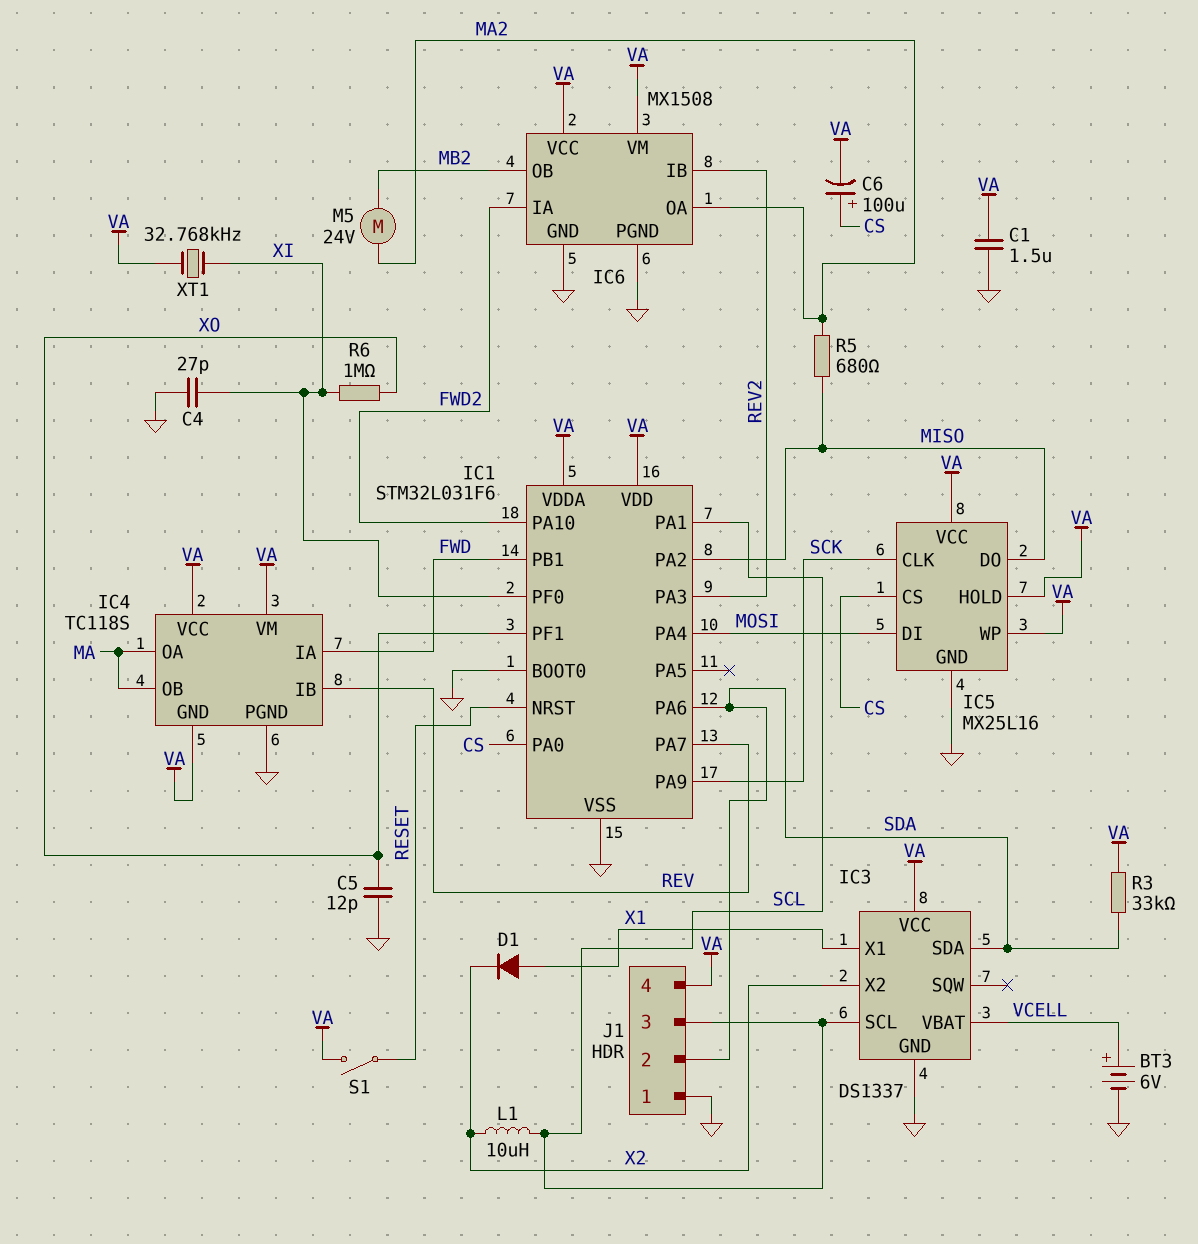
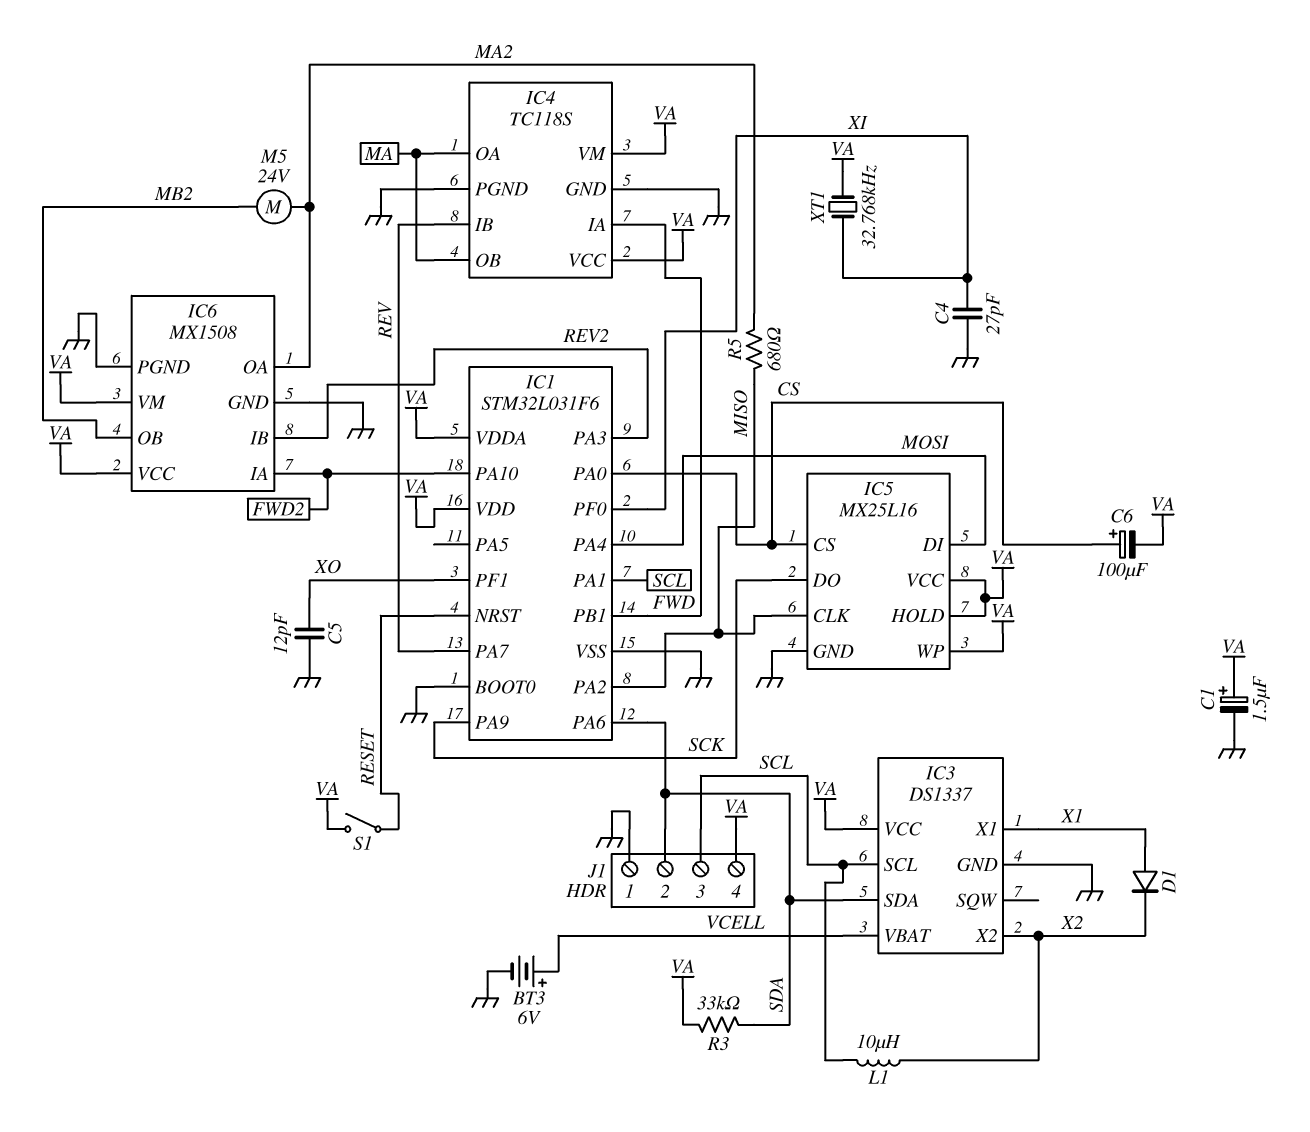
C1: 1.5uF (GND, VA) -> 1.5uF (plus VA, minus GND)
IC4 pin GND: VA -> GND
IC5 pin CLK: SCK -> MISO
IC5 pin DO: MISO -> SCK
R6: 1M (XI, XO) -> none

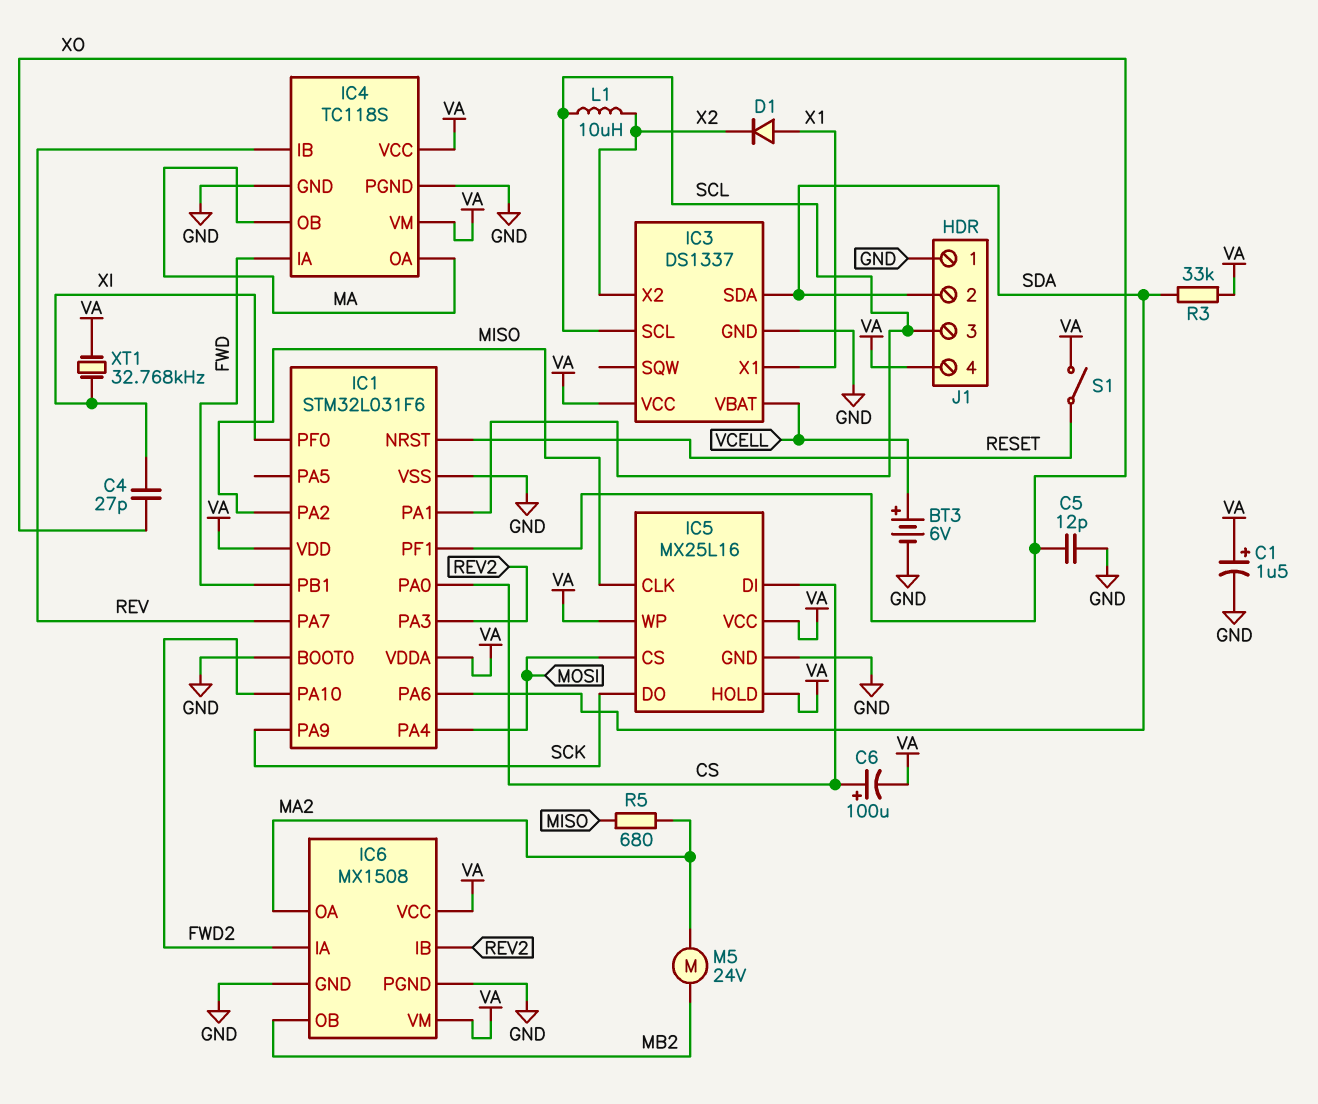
C4: 27pF (GND, XI) -> 27pF (XI, XO)
IC5 pin CS: CS -> MOSI
IC5 pin DI: MOSI -> CS

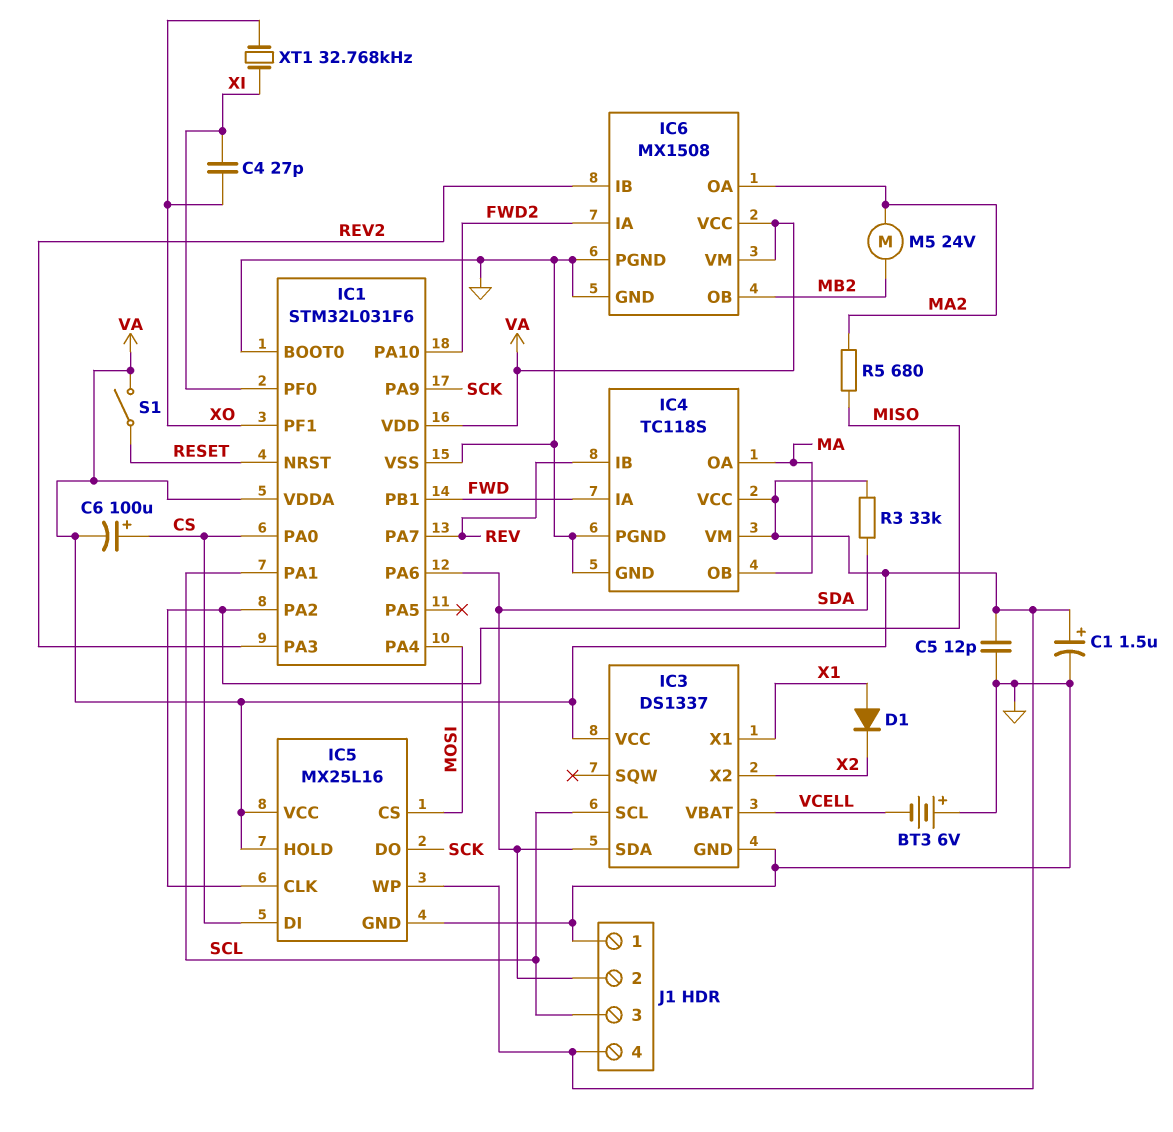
BT3: 6V (plus VCELL, minus GND) -> 6V (plus GND, minus VCELL)
C5: 12pF (GND, XO) -> 12pF (GND, VA)
L1: 10uH (SCL, X2) -> none
XT1: 32.768kHz (VA, XI) -> 32.768kHz (XI, XO)

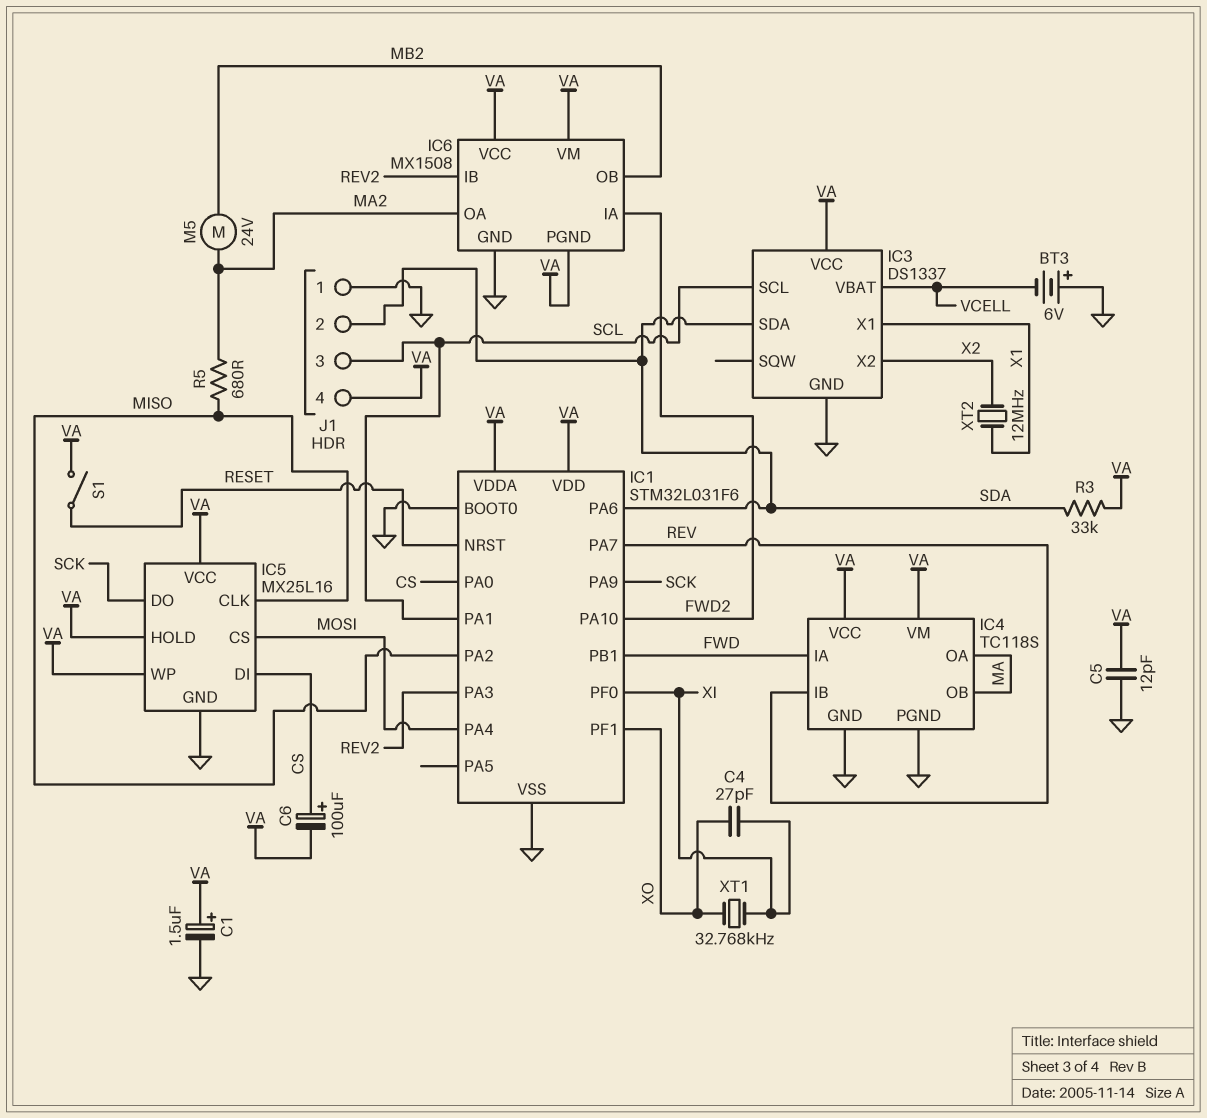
D1: diode (A X1, K X2) -> none
IC6 pin PGND: GND -> VA
XT2: none -> 12MHz (X1, X2)

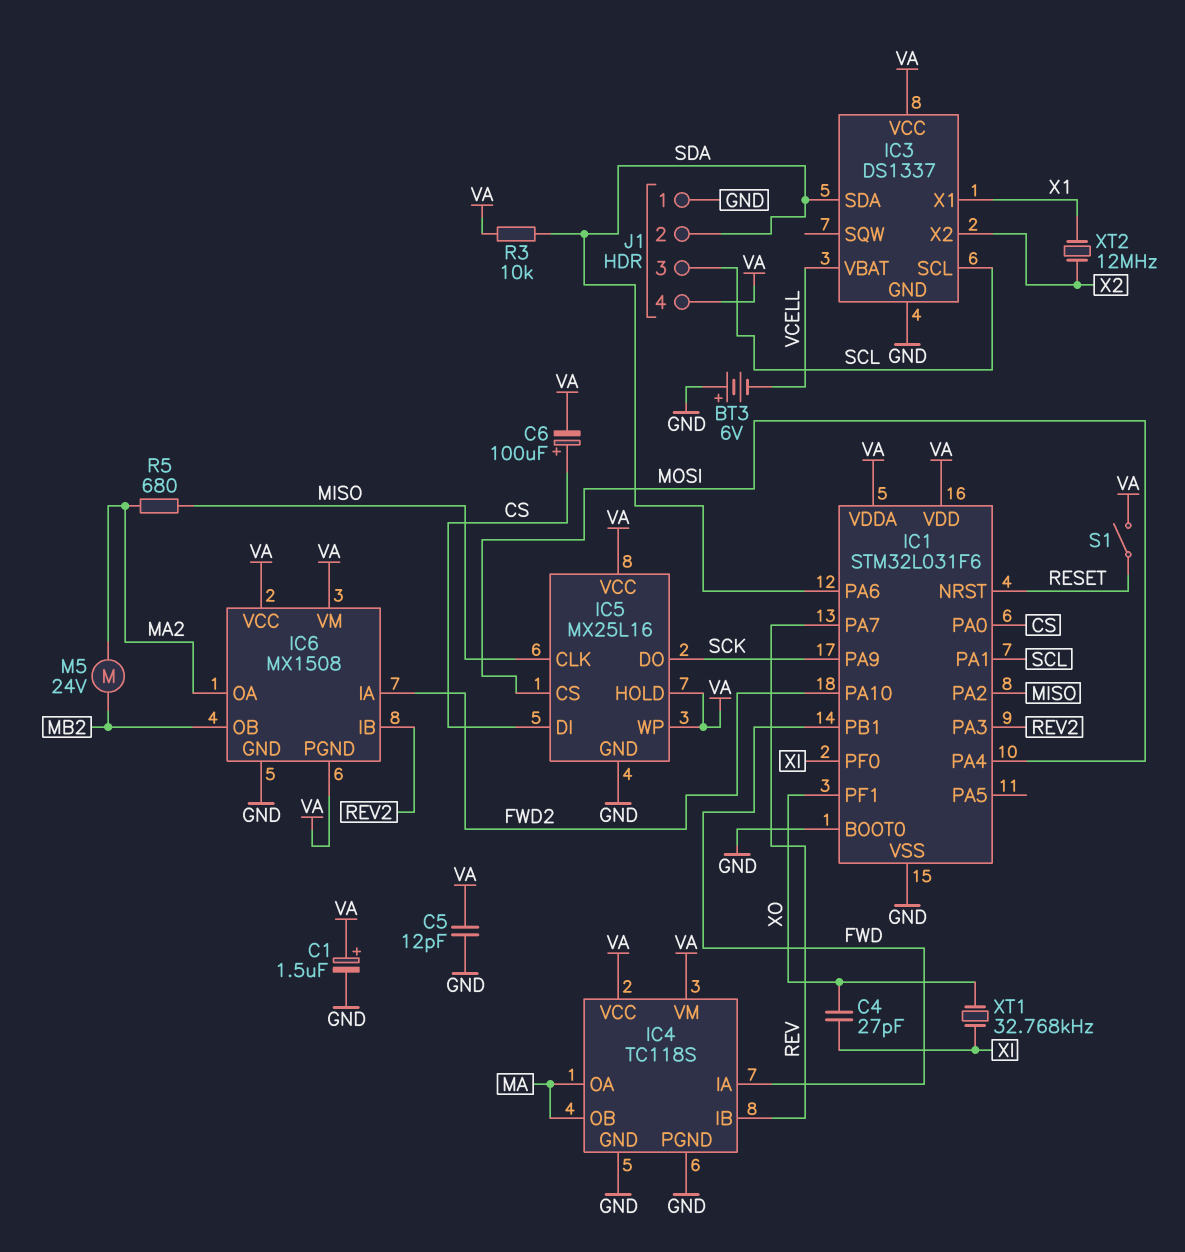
R3: 33k (SDA, VA) -> 10k (SDA, VA)

